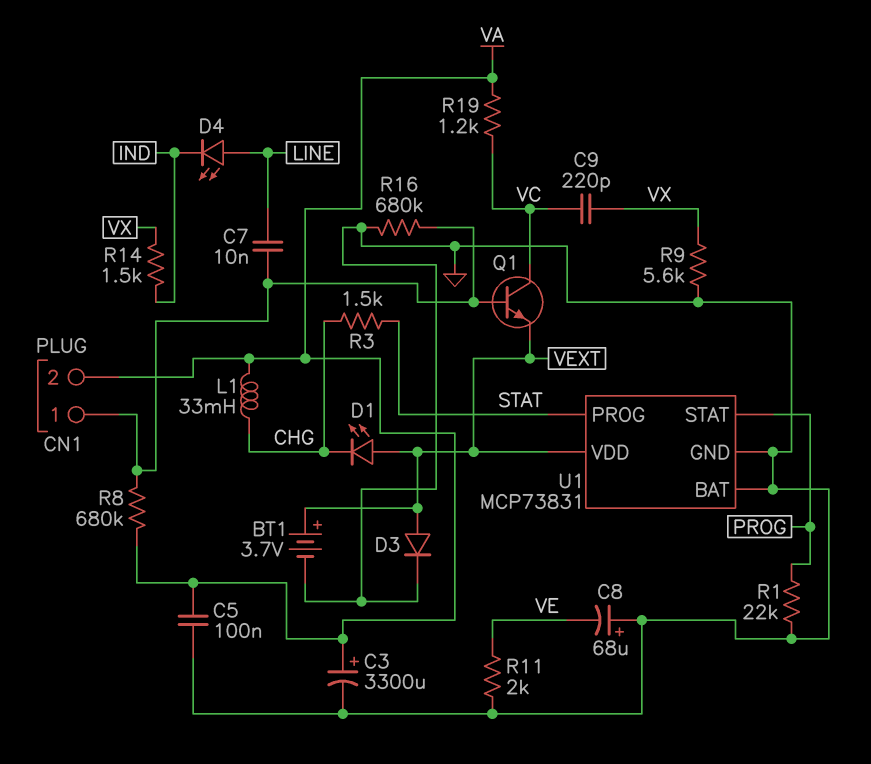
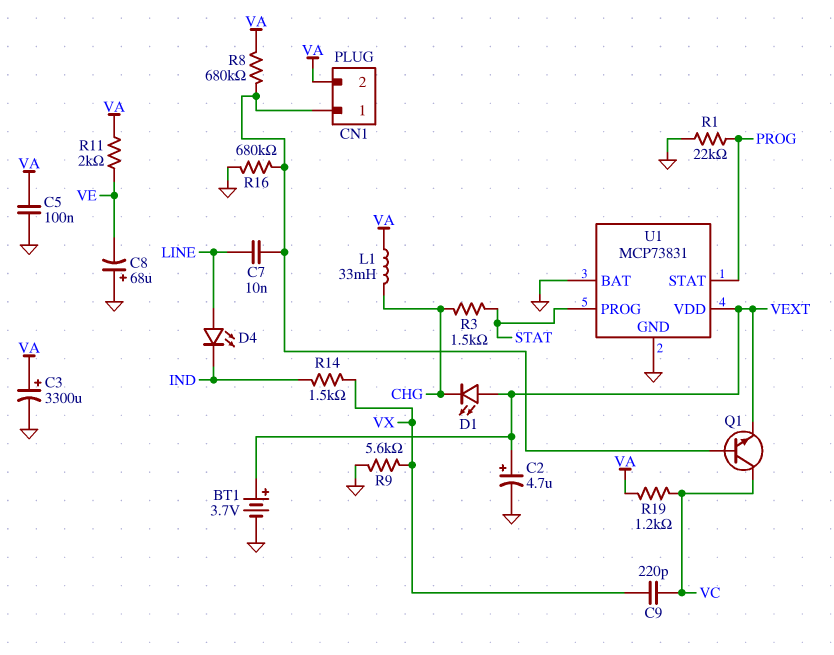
C2: none -> 4.7uF (plus VEXT, minus GND)
D3: diode (A VEXT, K GND) -> none
R11: 2k (GND, VE) -> 2k (VA, VE)

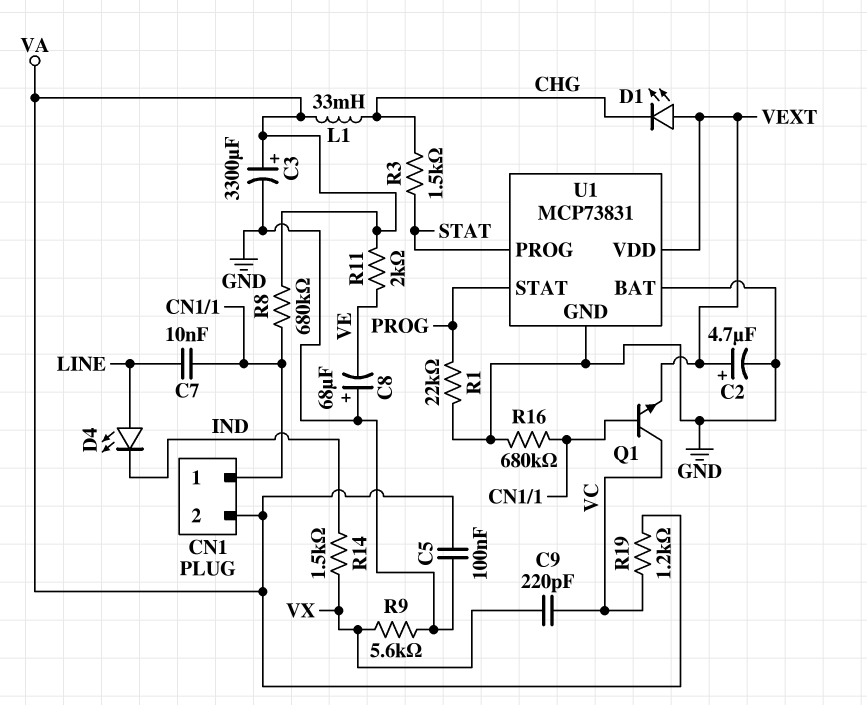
BT1: 3.7V (plus VEXT, minus GND) -> none

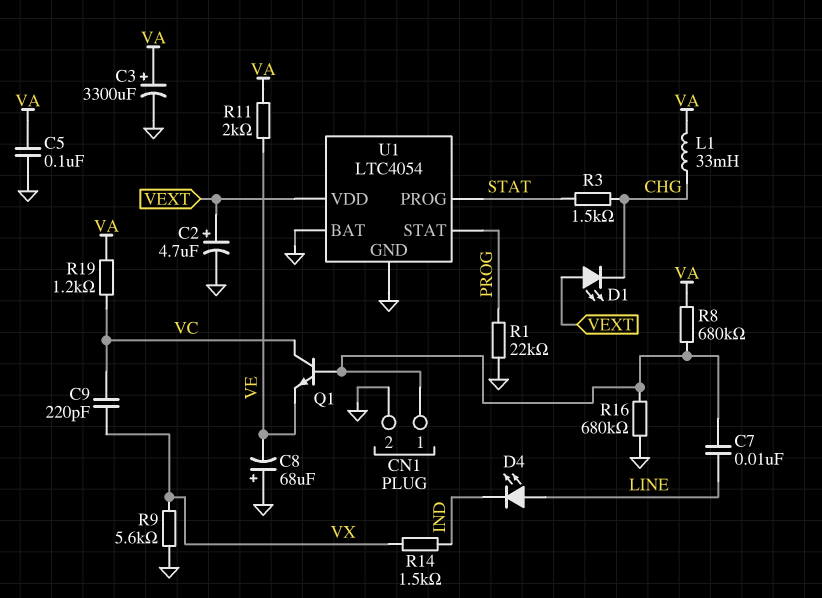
CN1 pin 2: VA -> GND
Q1: NPN (B CN1/1, C VC, E VEXT) -> NPN (B CN1/1, C VC, E VE)
U1: MCP73831 -> LTC4054

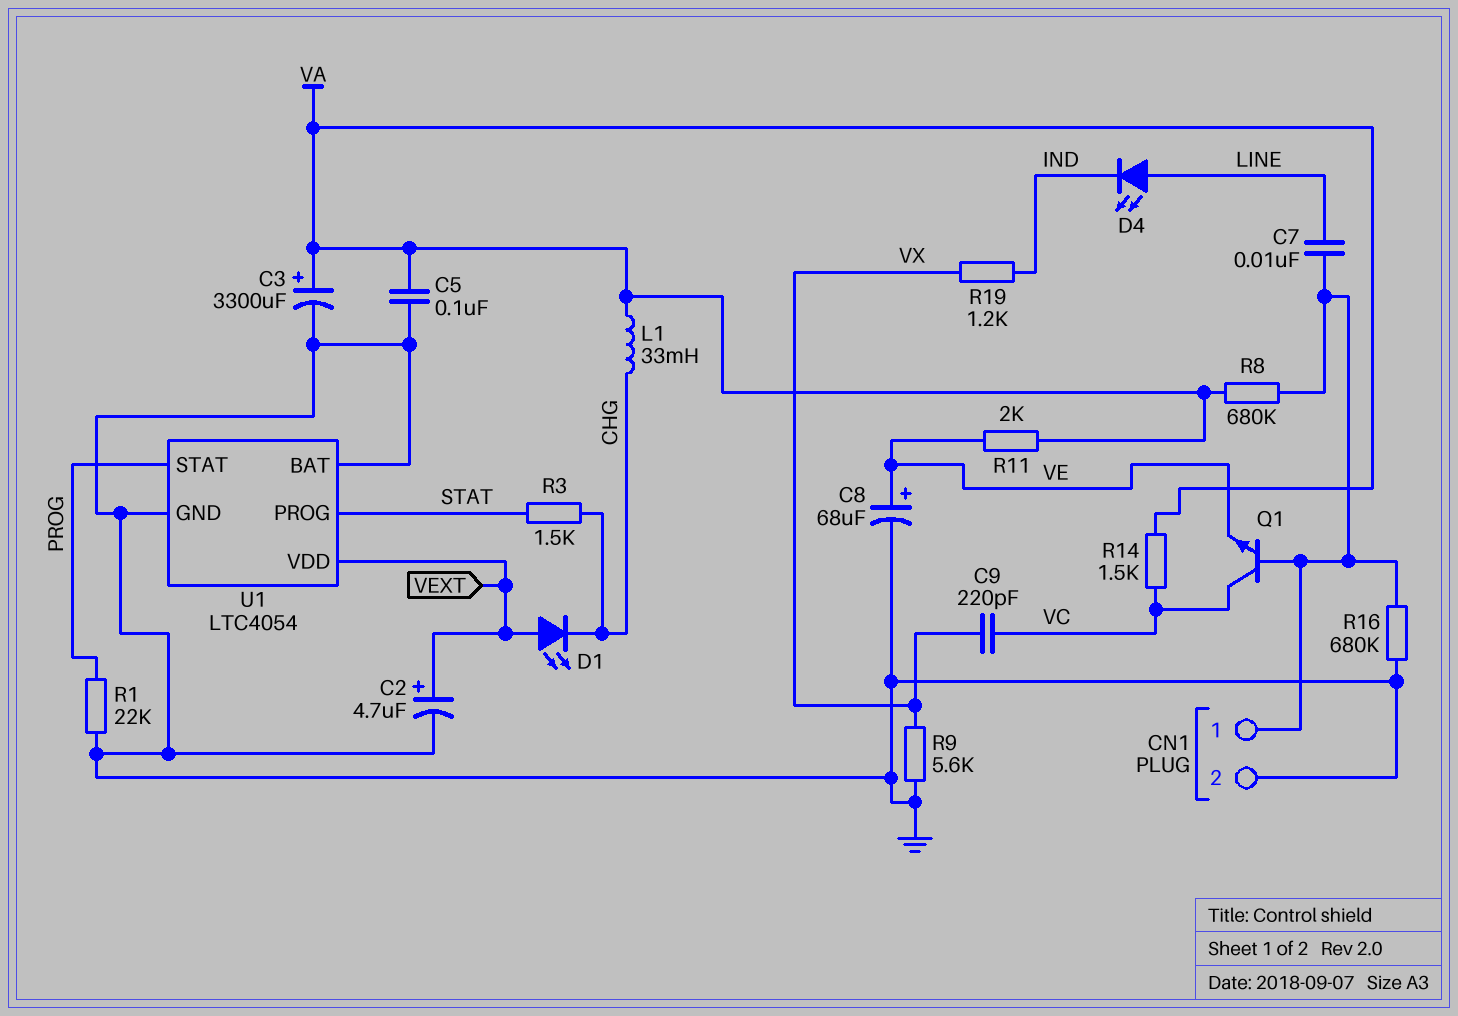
C8: 68uF (plus GND, minus VE) -> 68uF (plus VE, minus GND)
R14: 1.5k (IND, VX) -> 1.5k (VA, VC)
R19: 1.2k (VA, VC) -> 1.2k (IND, VX)

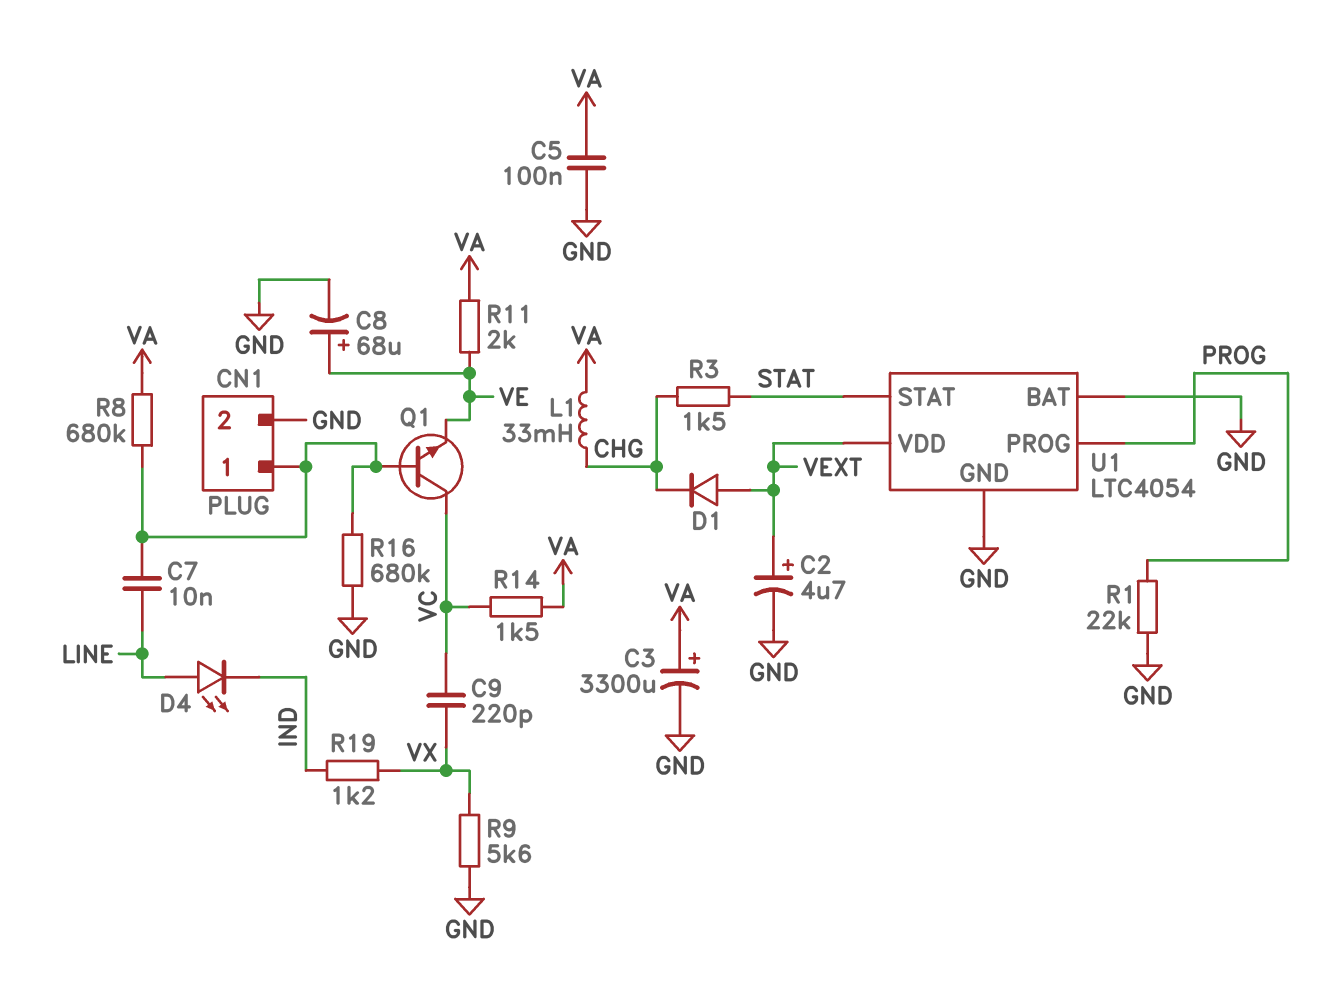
D1: LED (A VEXT, K CHG) -> diode (A VEXT, K CHG)
U1 pin PROG: STAT -> PROG
U1 pin STAT: PROG -> STAT

